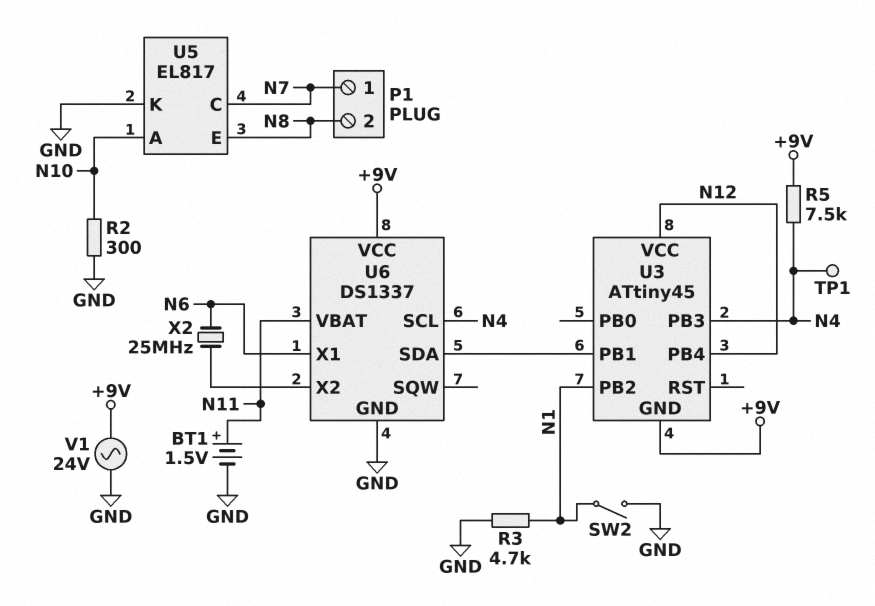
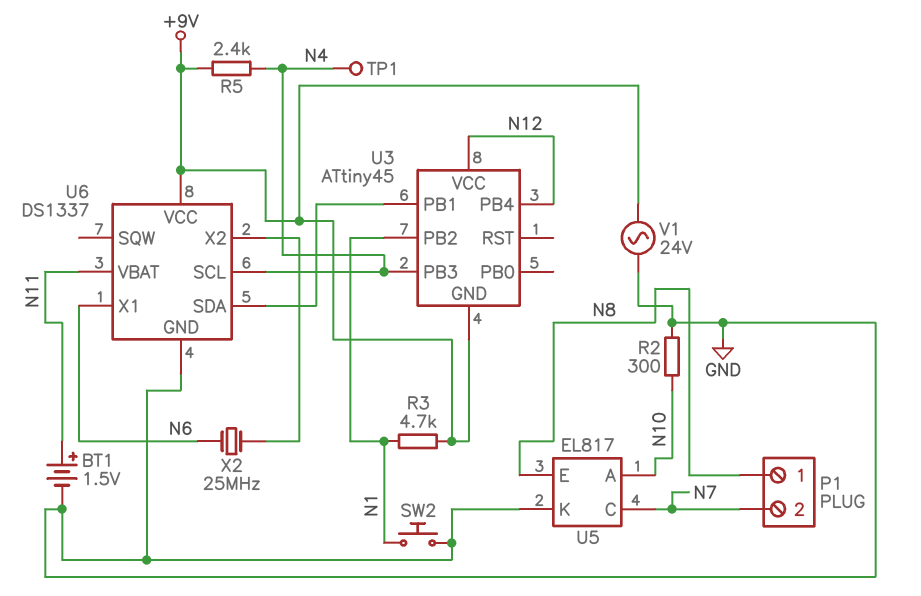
P1 pin 1: N7 -> N8
P1 pin 2: N8 -> N7
R3: 4.7k (GND, N1) -> 4.7k (+9V, N1)
R5: 7.5k (+9V, N4) -> 2.4k (+9V, N4)
SW2: switch (GND, N1) -> button (GND, N1)

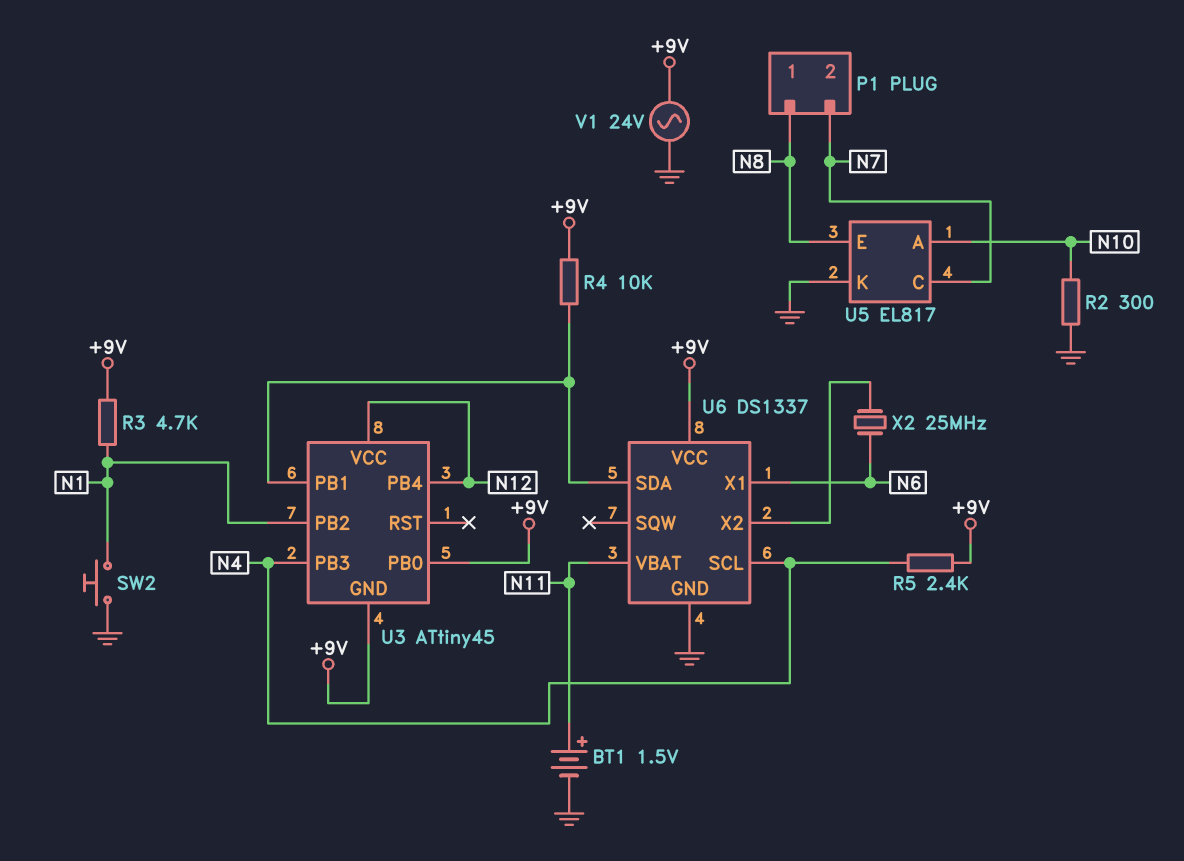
R4: none -> 10k (+9V, U3/PB1)
TP1: test point (N4) -> none
U3 pin PB0: none -> +9V

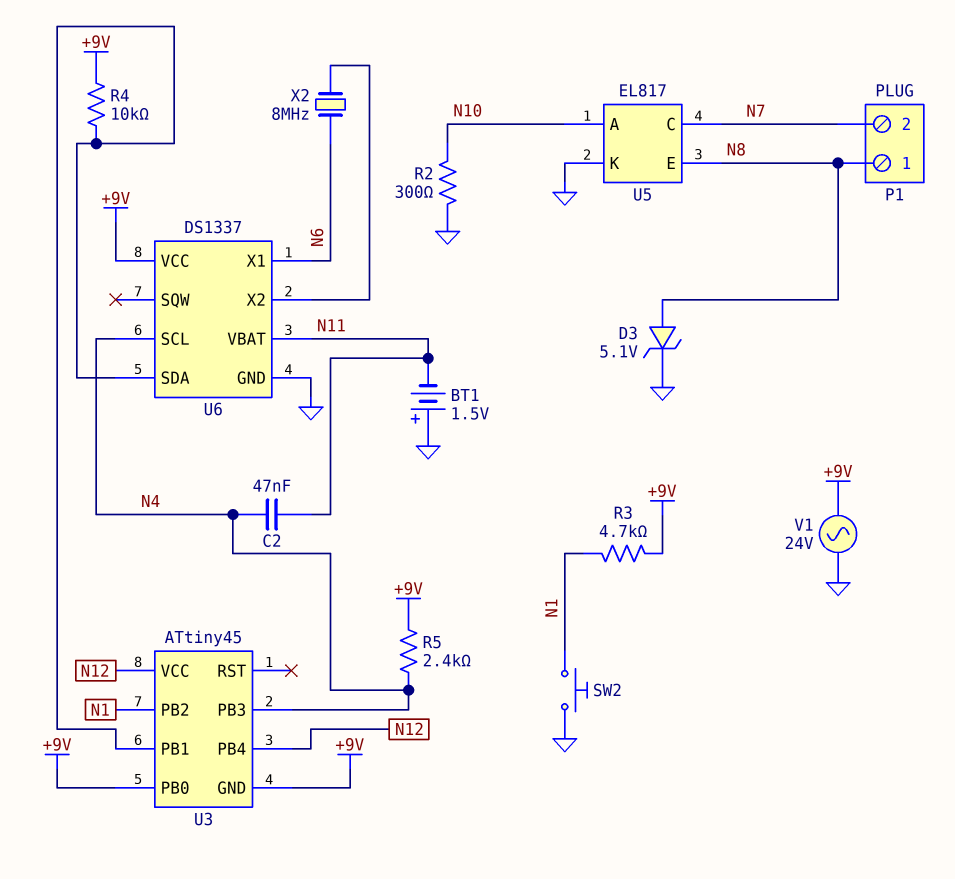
BT1: 1.5V (plus N11, minus GND) -> 1.5V (plus GND, minus N11)
C2: none -> 47nF (N4, N11)
D3: none -> zener 5.1V (A N8, K GND)
X2: 25MHz (N6, U6/X2) -> 8MHz (N6, U6/X2)

